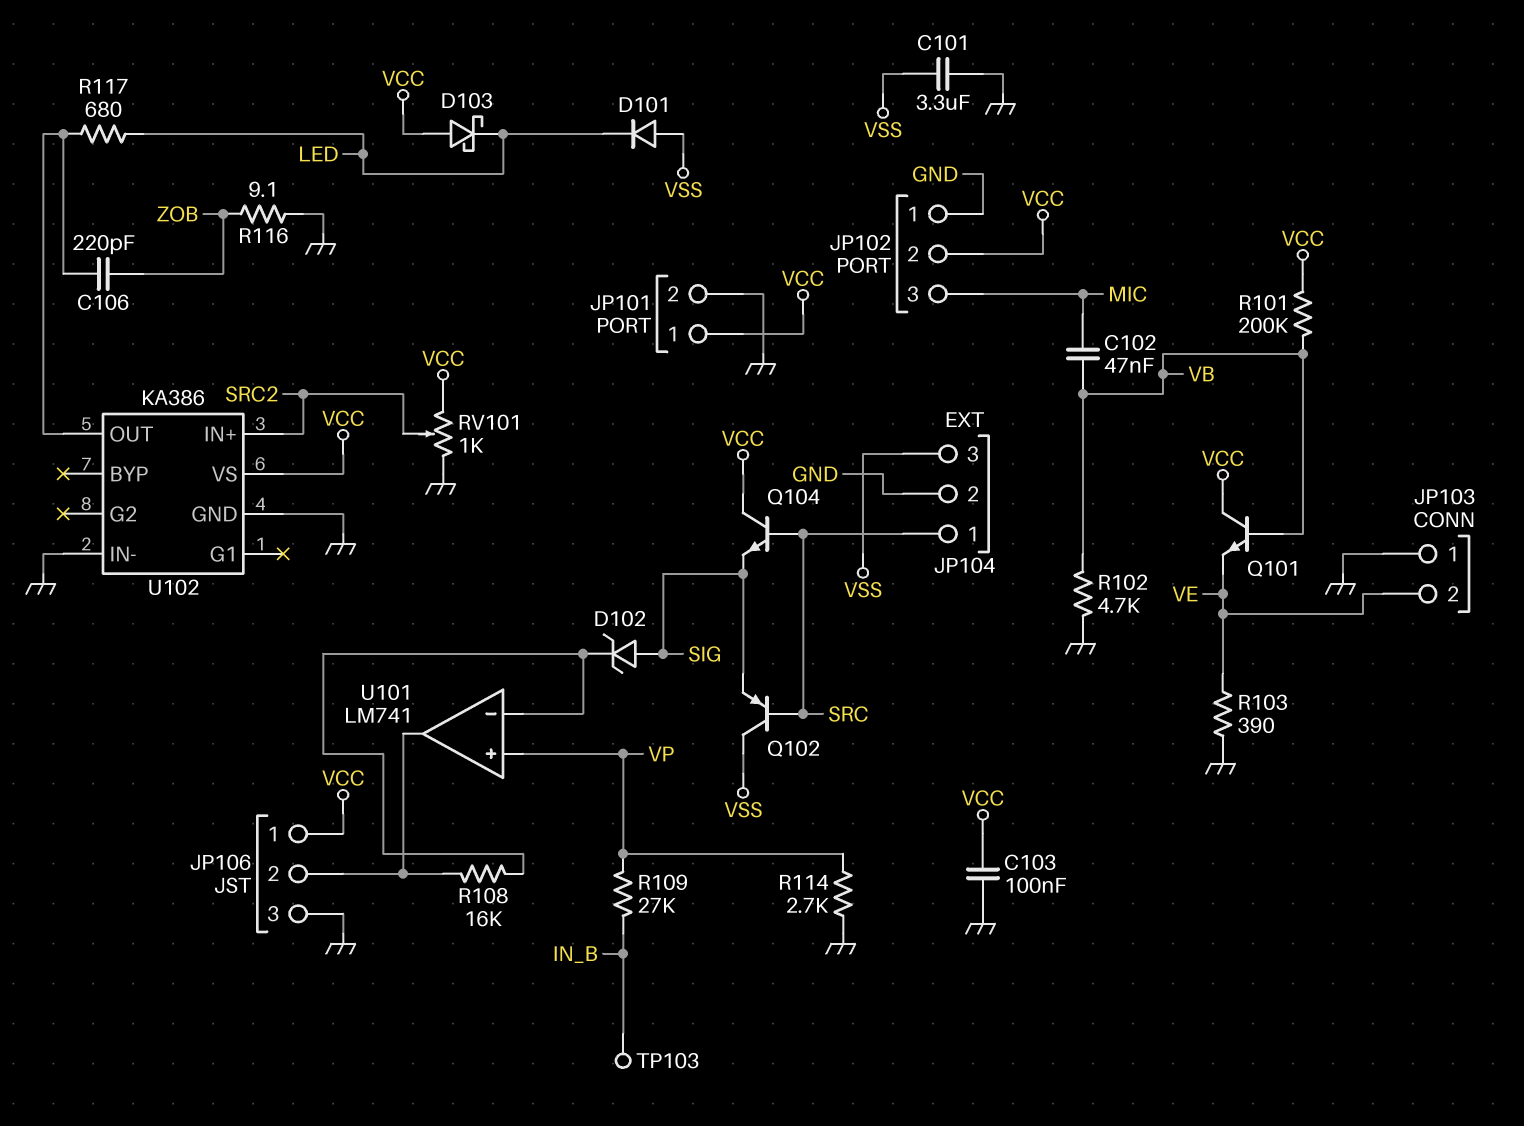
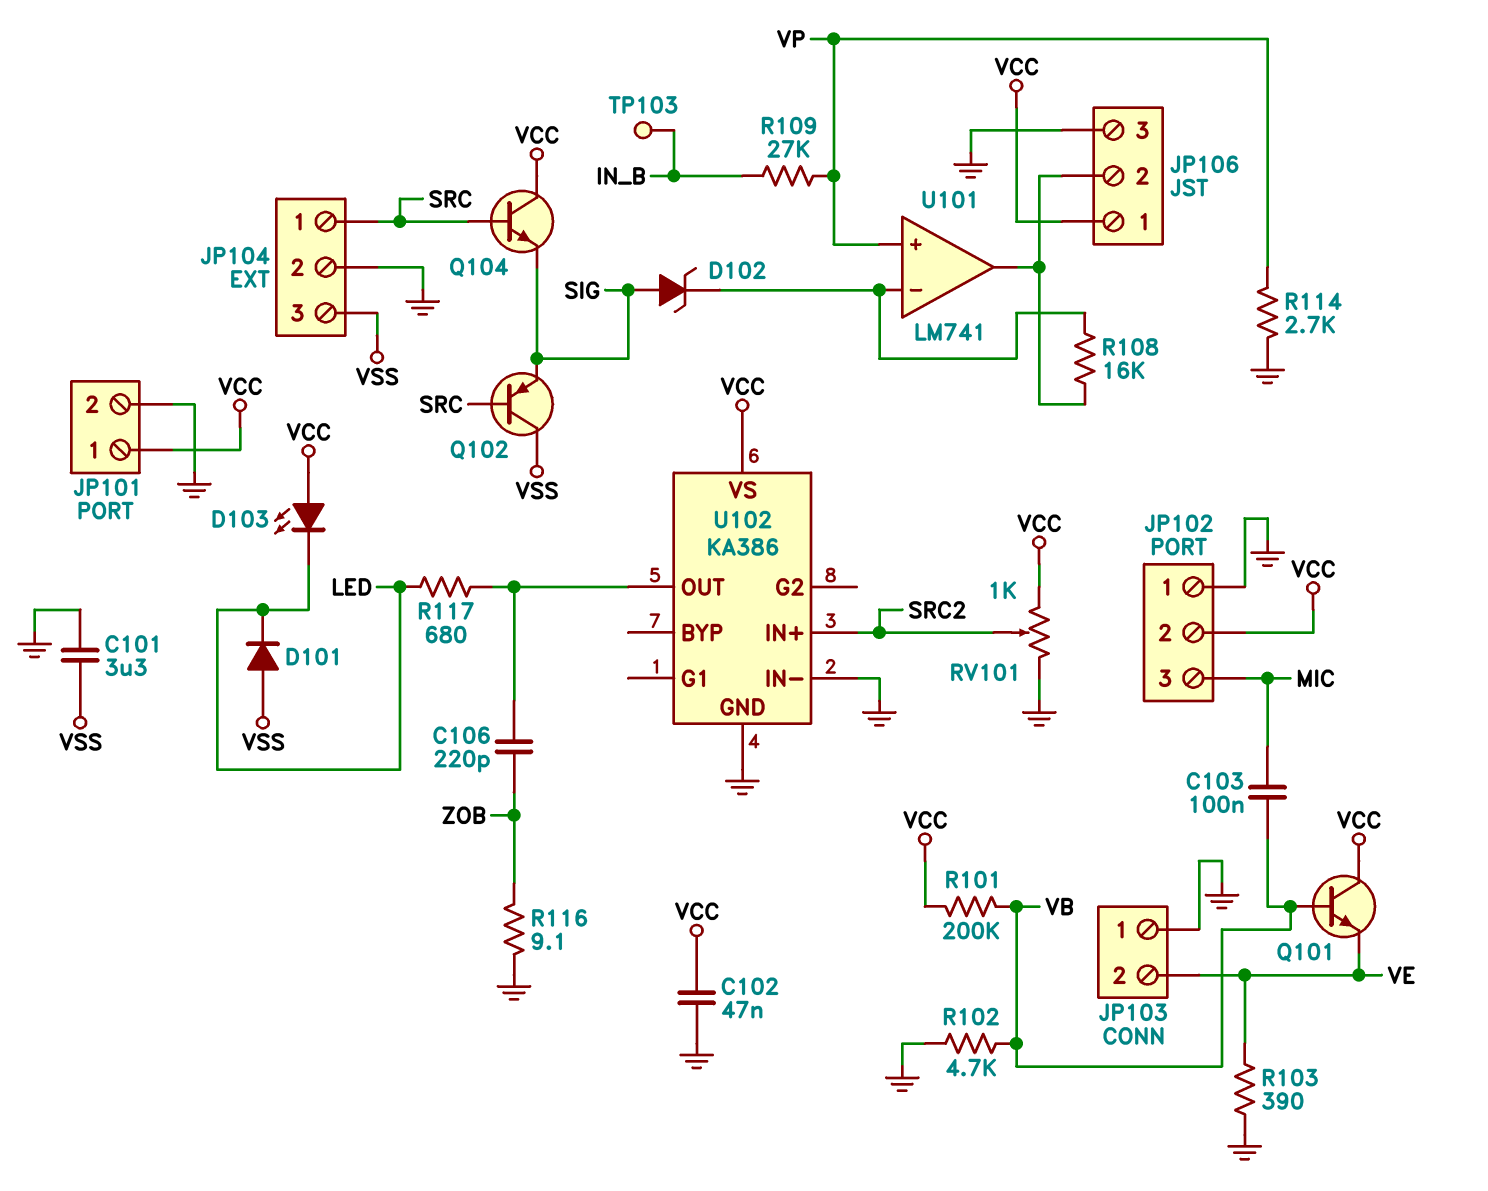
C102: 47nF (MIC, VB) -> 47nF (GND, VCC)
C103: 100nF (GND, VCC) -> 100nF (MIC, VB)
D103: schottky (A VCC, K LED) -> LED (A VCC, K LED)

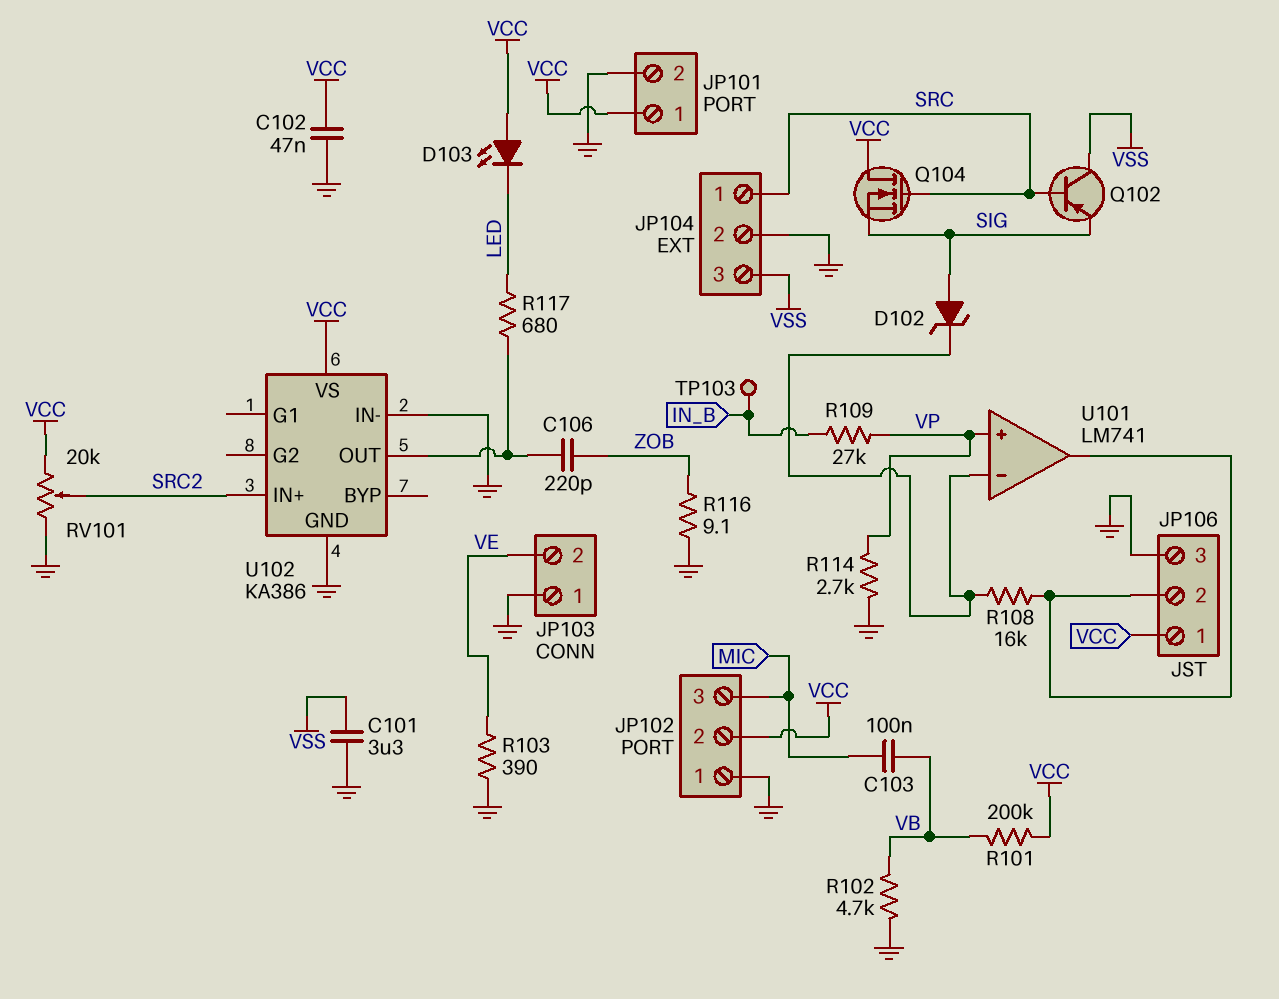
D101: diode (A VSS, K LED) -> none
Q101: NPN (B VB, C VCC, E VE) -> none
Q104: NPN (B SRC, C VCC, E SIG) -> NMOS (G SRC, D VCC, S SIG)
RV101: 1k (GND, VCC, wiper SRC2) -> 20k (GND, VCC, wiper SRC2)

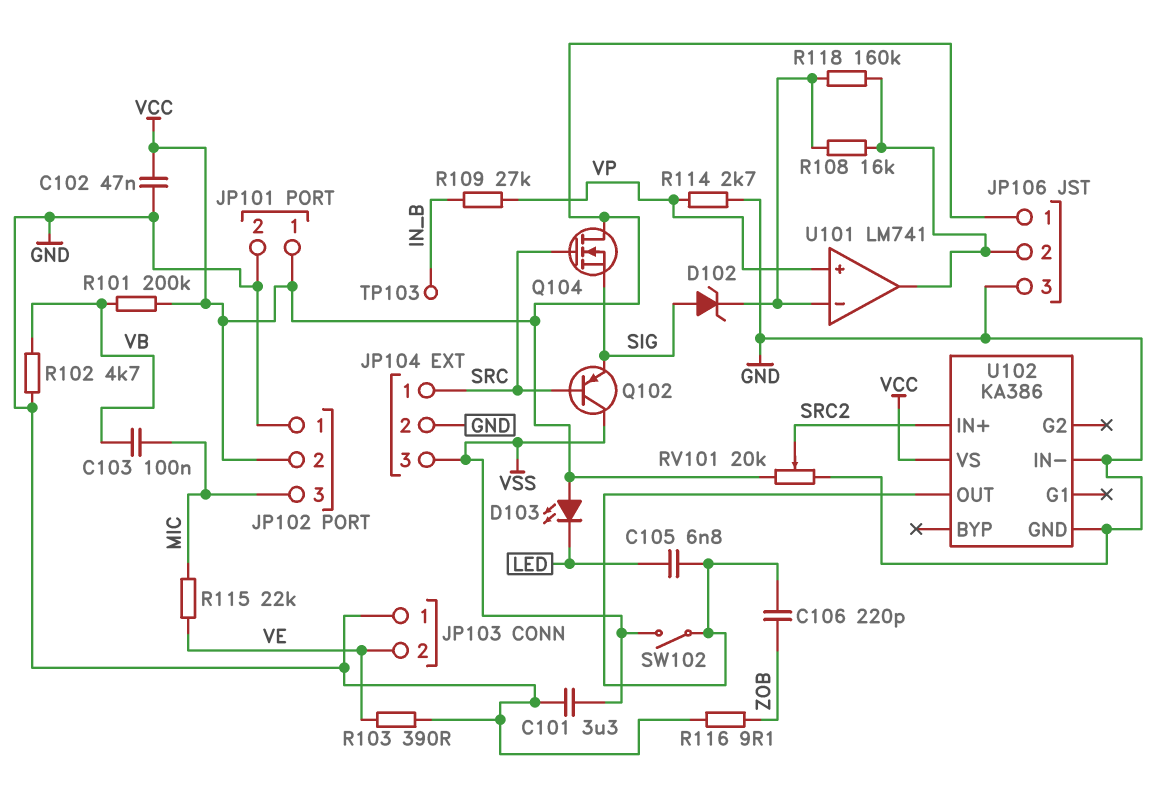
C105: none -> 6.8nF (LED, U102/OUT)
R115: none -> 22k (MIC, VE)
R117: 680 (LED, U102/OUT) -> none
R118: none -> 160k (JP106/2, U101/in-)
SW102: none -> switch (U102/OUT, VSS)

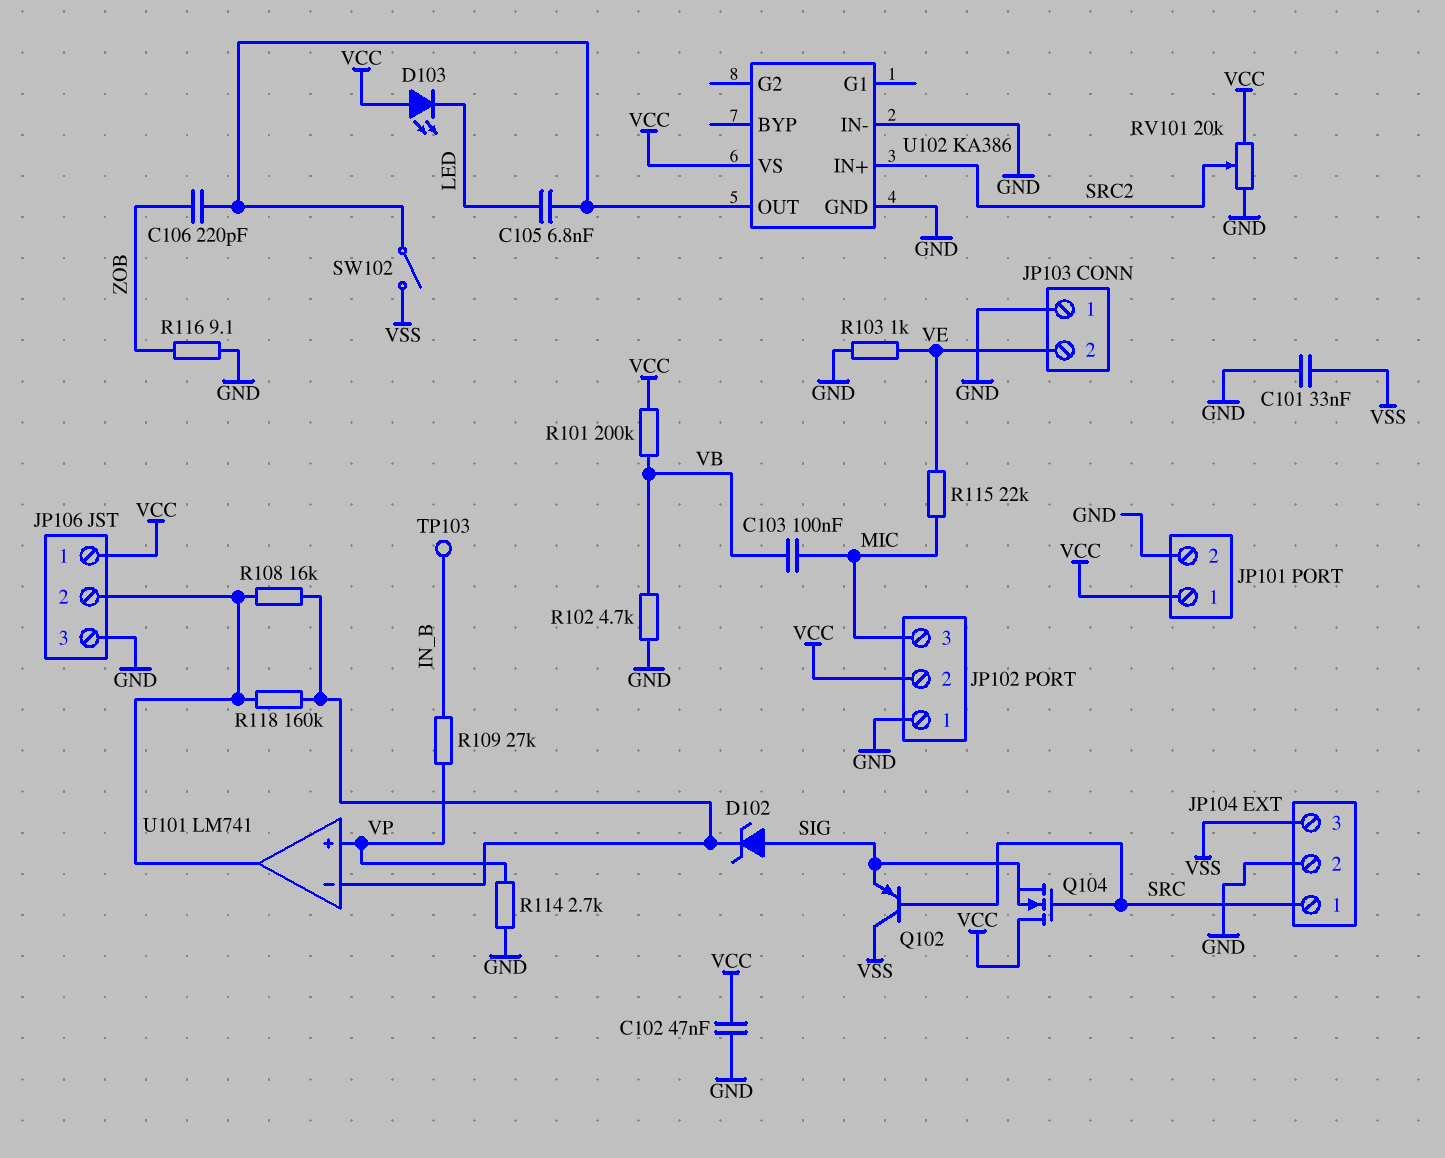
C101: 3.3uF (GND, VSS) -> 33nF (GND, VSS)
R103: 390 (GND, VE) -> 1k (GND, VE)

